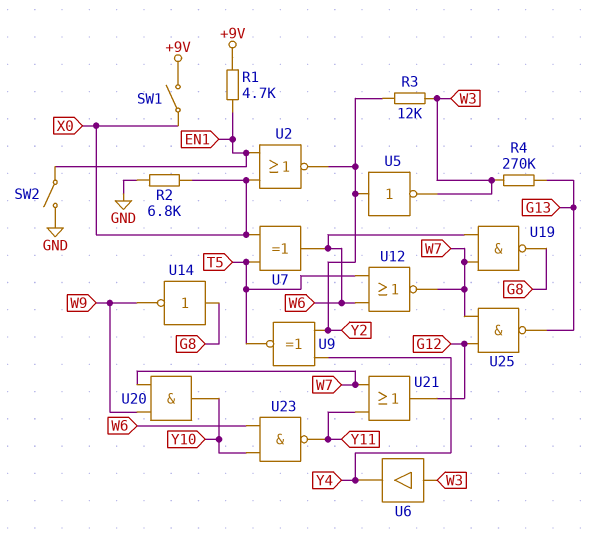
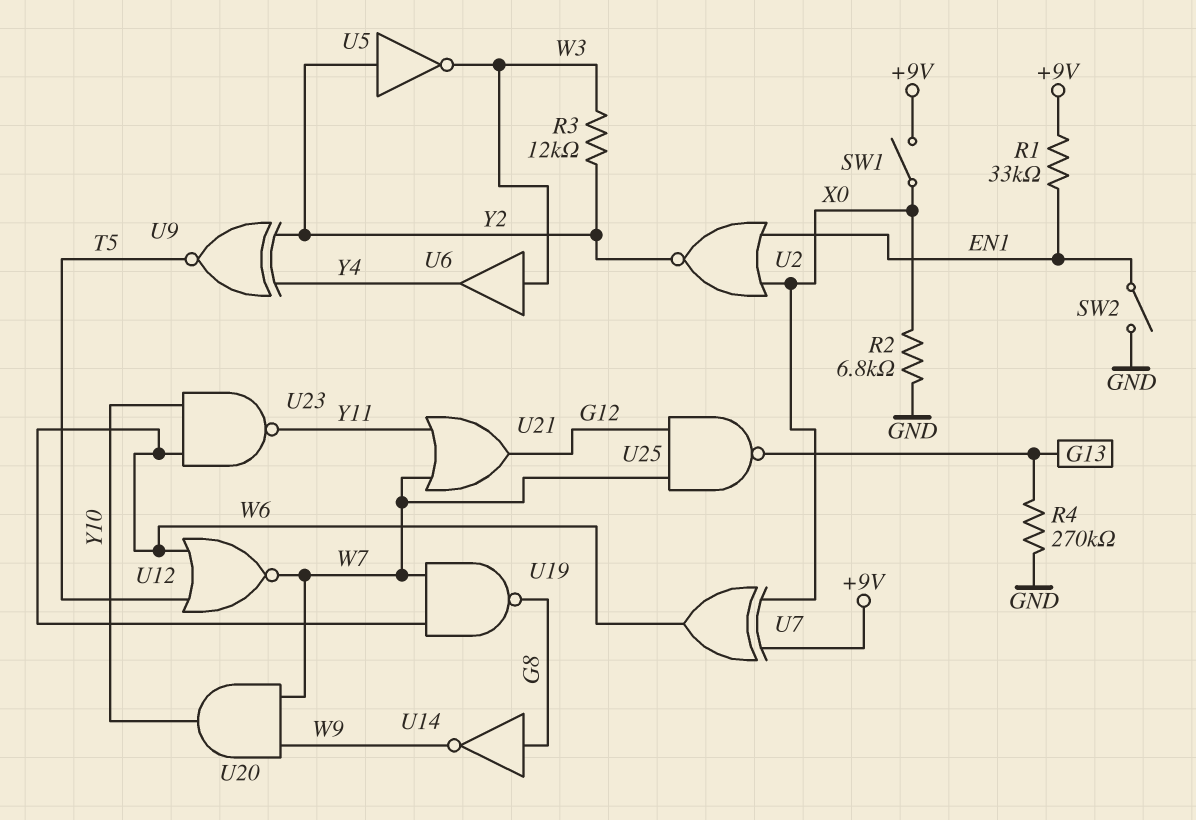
R1: 4.7k (+9V, EN1) -> 33k (+9V, EN1)
R4: 270k (G13, W3) -> 270k (G13, GND)
U7: XOR (in T5, in X0, out W6) -> XOR (in +9V, in X0, out W6)

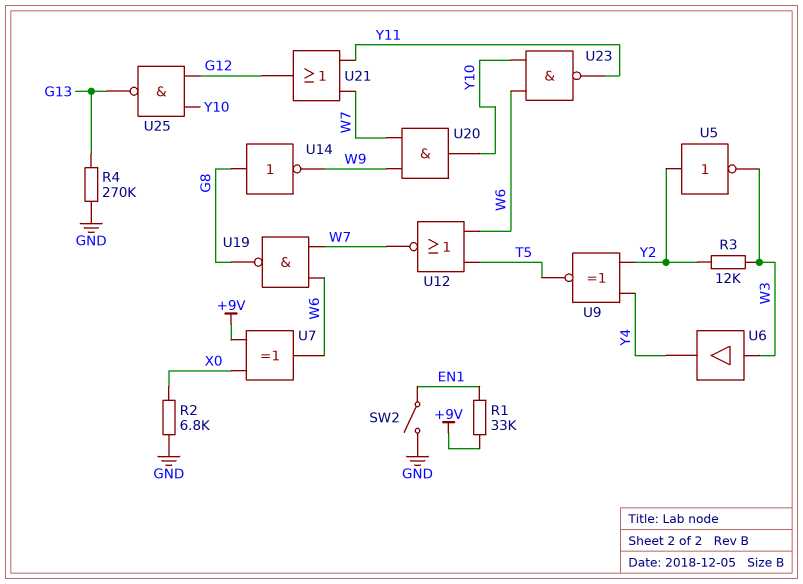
SW1: switch (+9V, X0) -> none
U2: NOR (in EN1, in X0, out Y2) -> none
U25: NAND (in G12, in W7, out G13) -> NAND (in G12, in Y10, out G13)

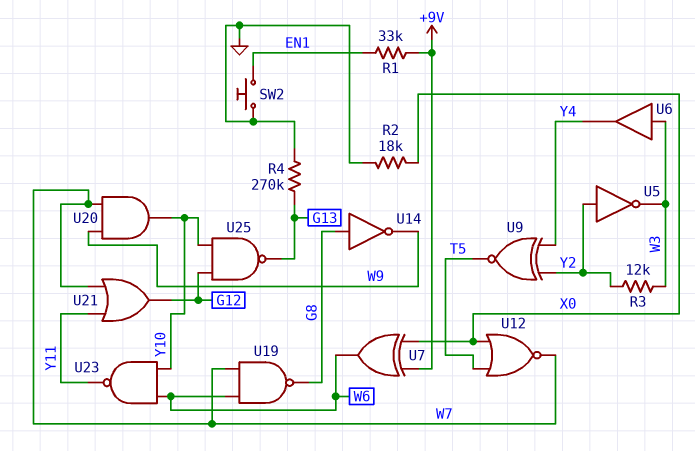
R2: 6.8k (GND, X0) -> 18k (GND, X0)
SW2: switch (EN1, GND) -> button (EN1, GND)
U12: NOR (in T5, in W6, out W7) -> NOR (in T5, in X0, out W7)

